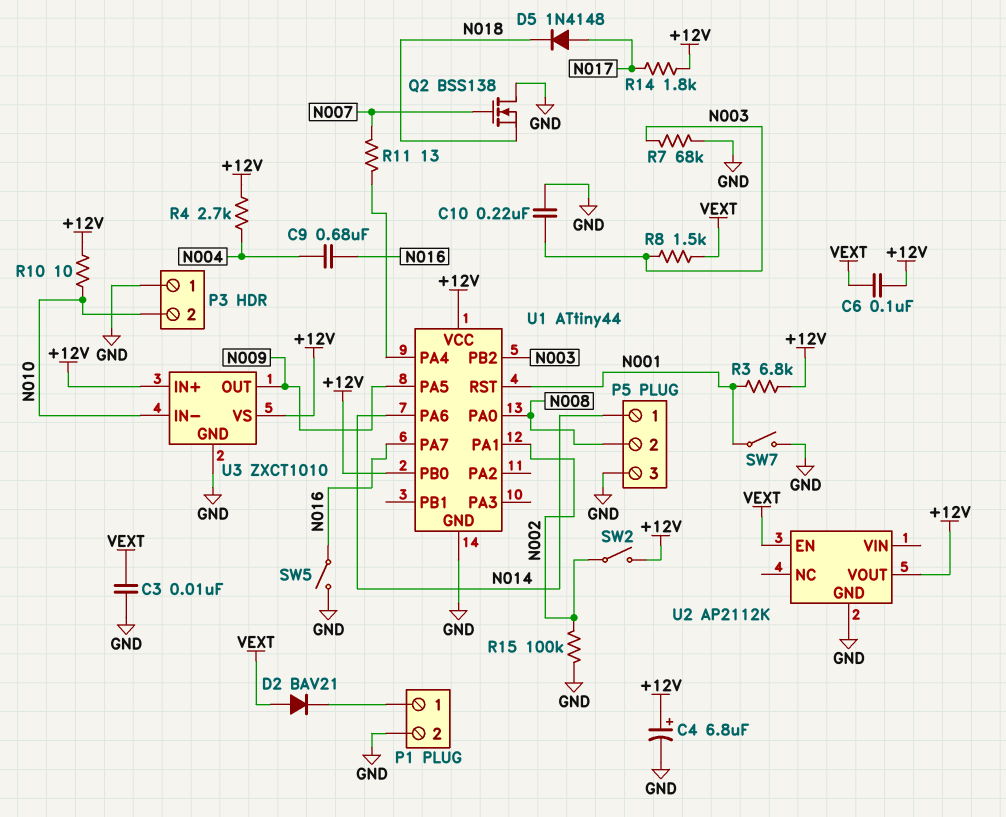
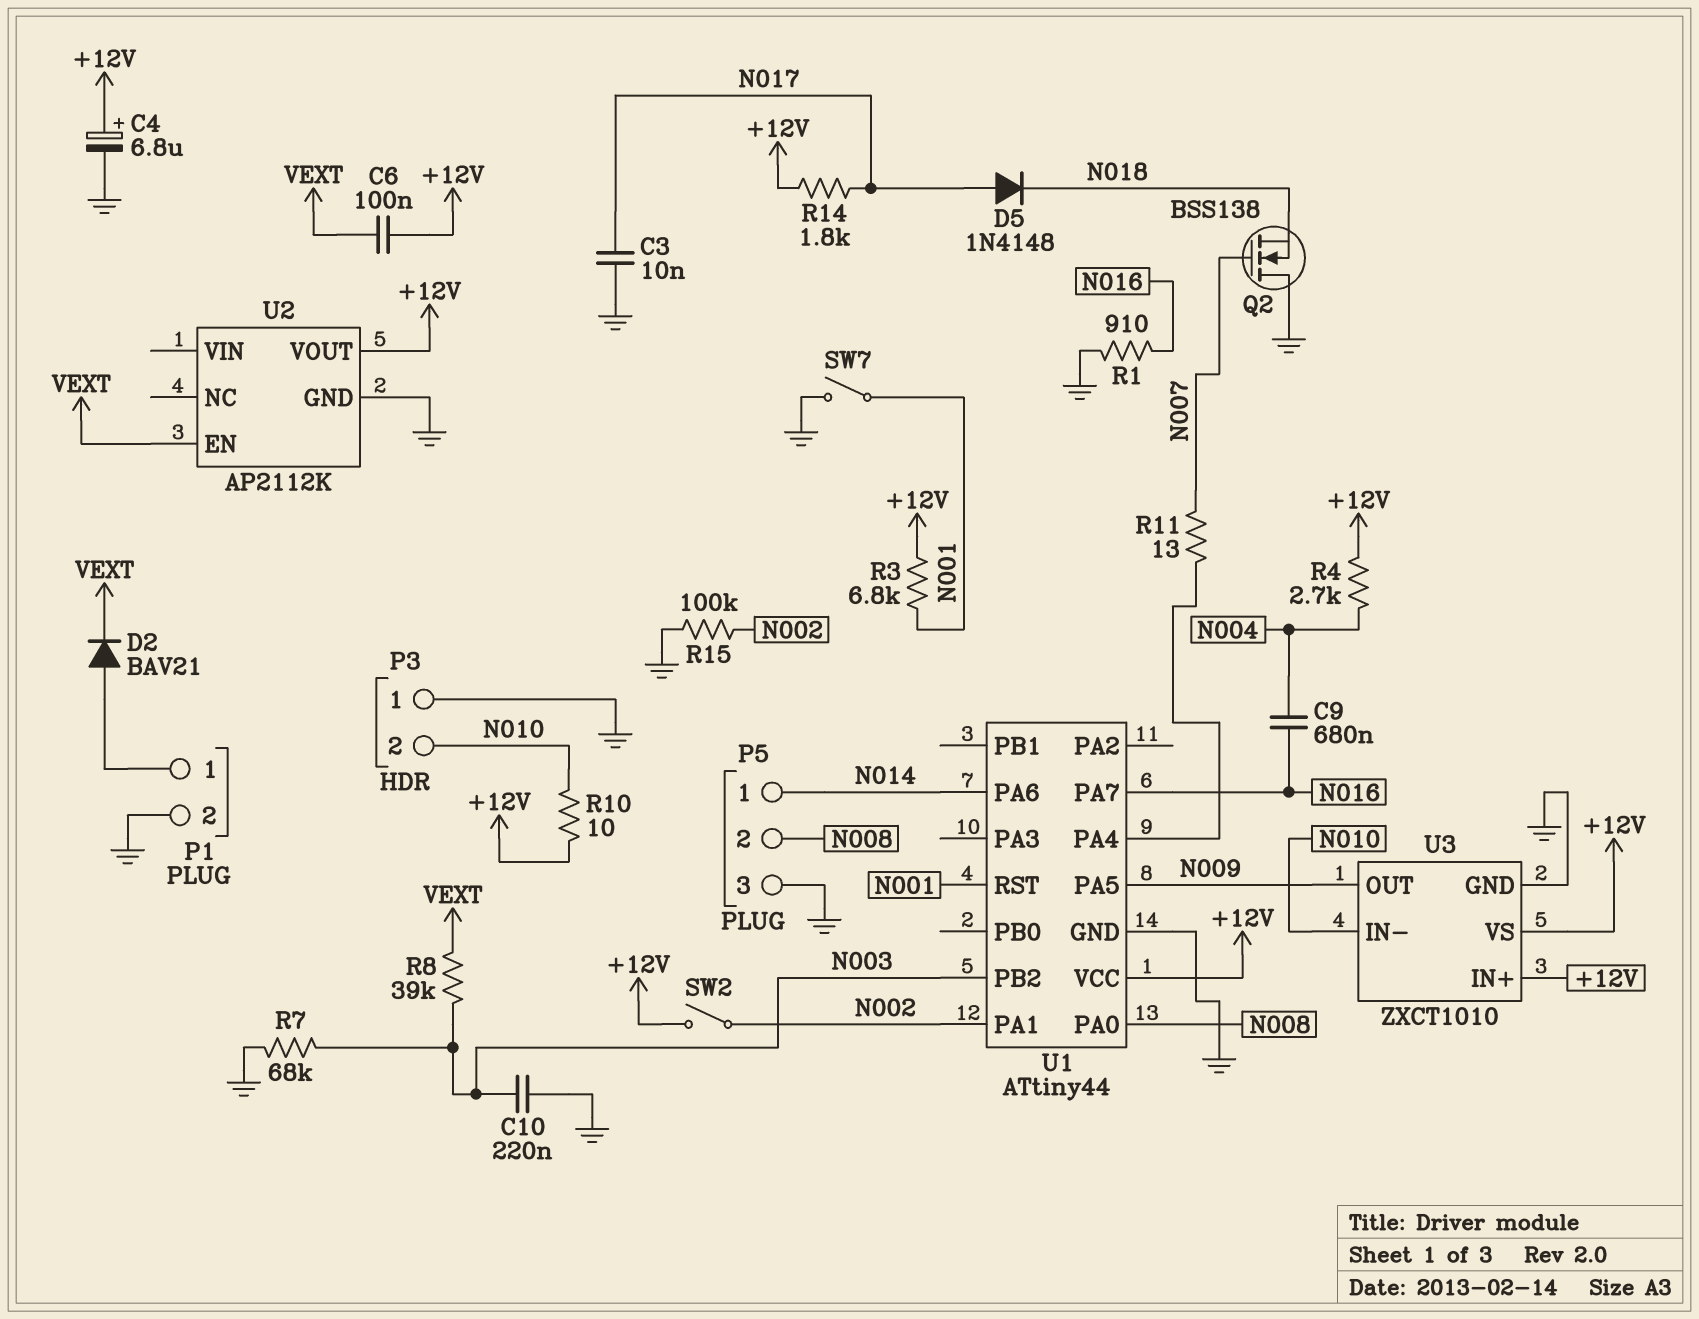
C3: 10nF (GND, VEXT) -> 10nF (GND, N017)
D2: diode BAV21 (A VEXT, K P1/1) -> diode BAV21 (A P1/1, K VEXT)
R1: none -> 910 (GND, N016)
R8: 1.5k (N003, VEXT) -> 39k (N003, VEXT)
SW5: switch (GND, N016) -> none
U1 pin PB0: +12V -> none

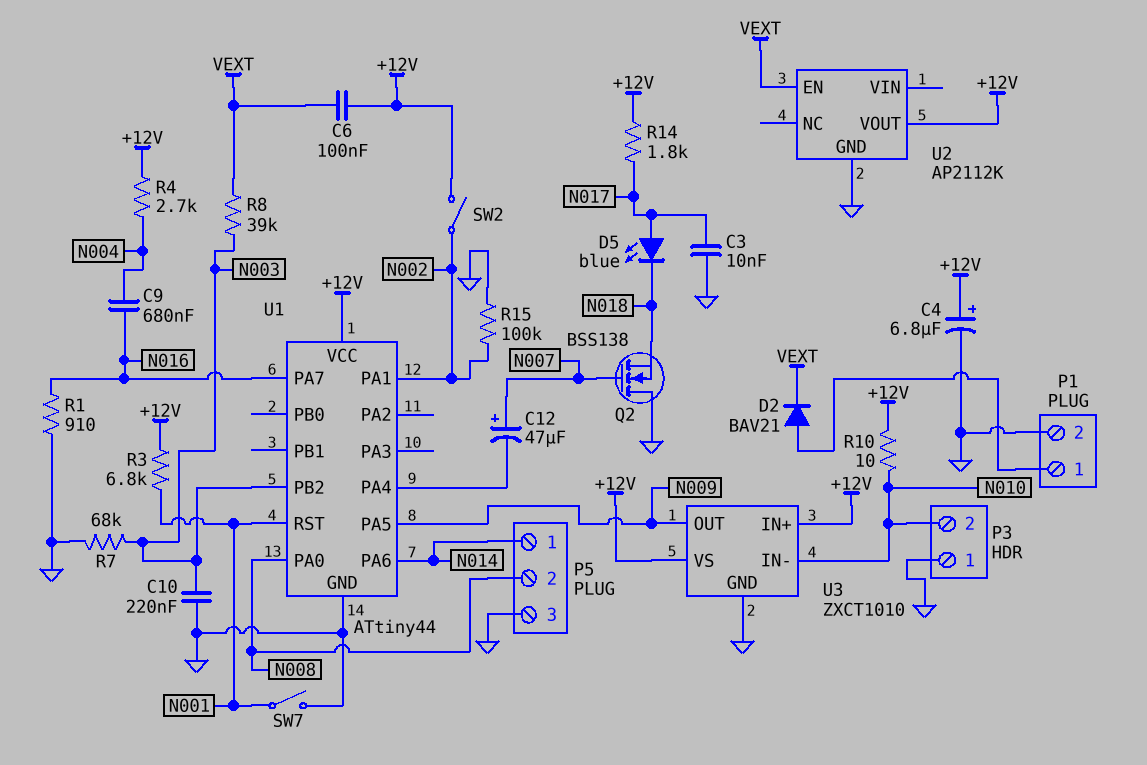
C12: none -> 47uF (plus N007, minus U1/PA4)
D5: diode 1N4148 (A N017, K N018) -> LED blue (A N017, K N018)
R11: 13 (N007, U1/PA4) -> none

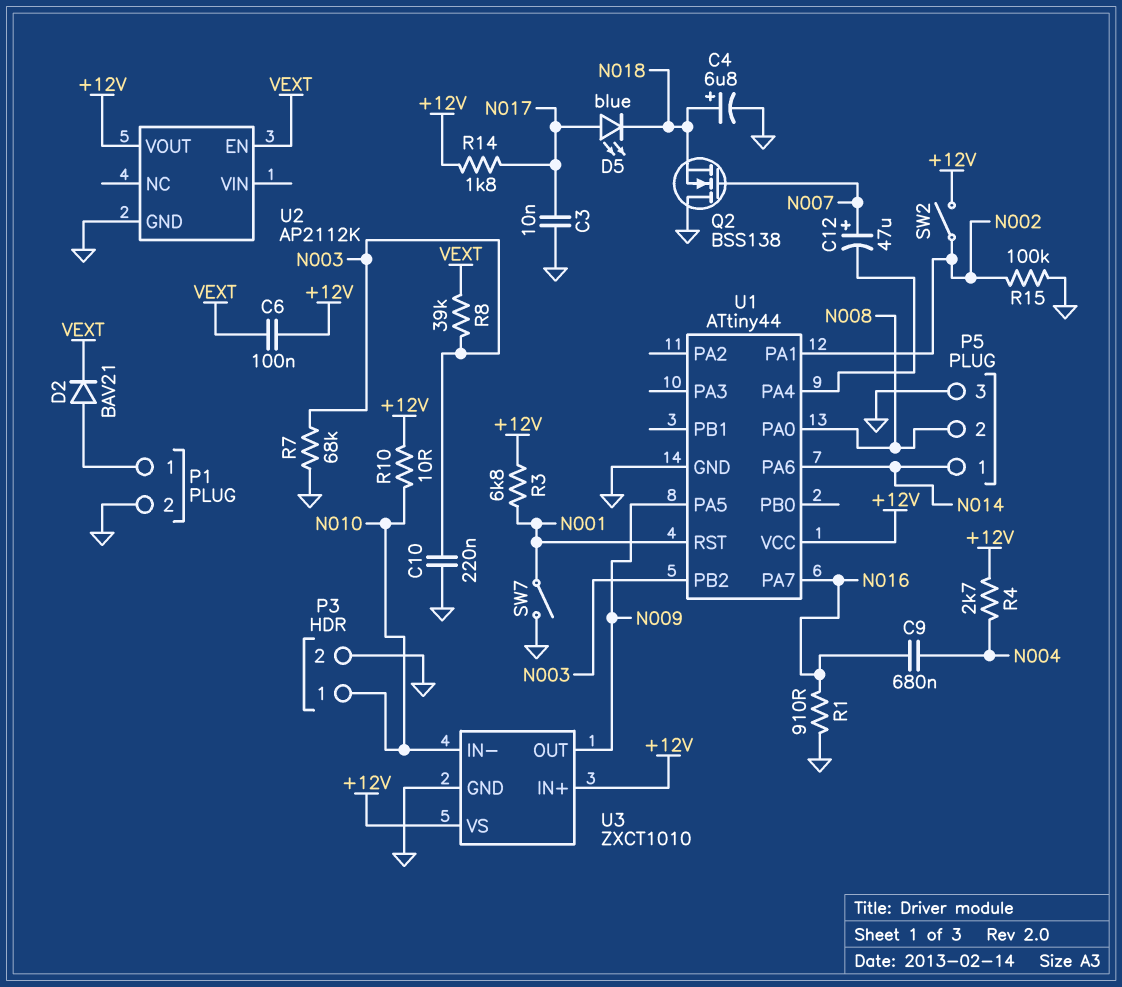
C4: 6.8uF (plus +12V, minus GND) -> 6.8uF (plus N018, minus GND)
P3 pin 1: GND -> N010
P3 pin 2: N010 -> GND

